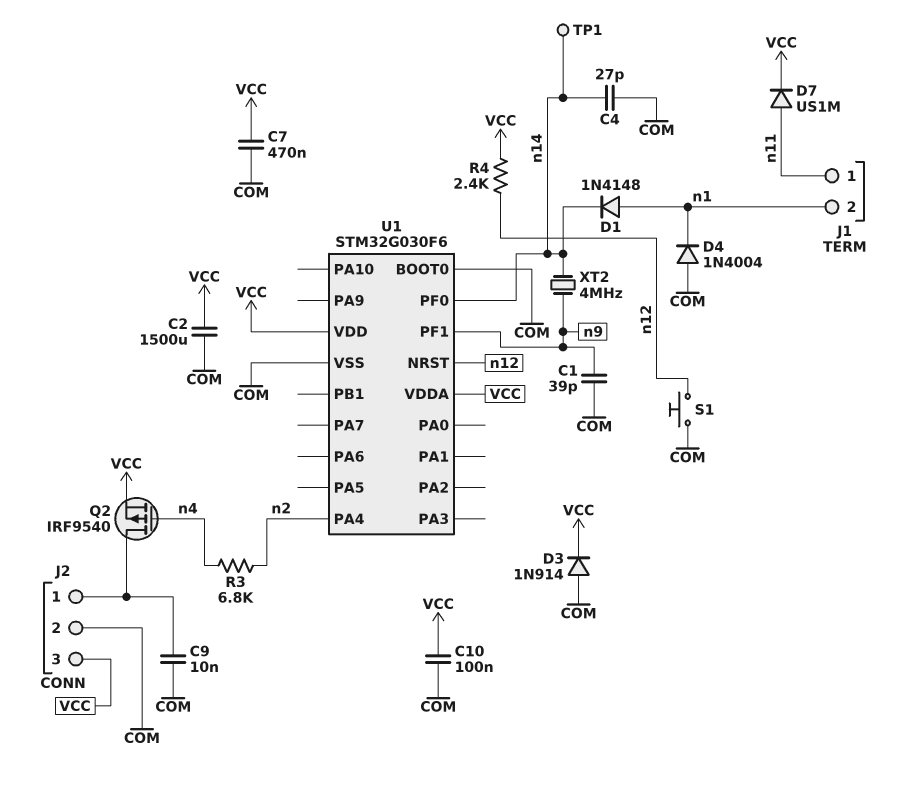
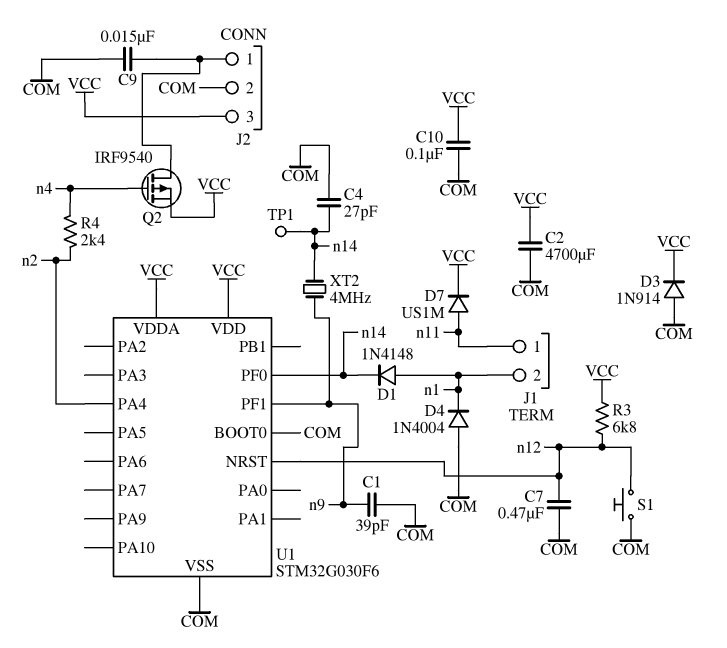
C2: 1500uF (COM, VCC) -> 4700uF (COM, VCC)
C7: 470nF (COM, VCC) -> 470nF (COM, n12)
C9: 10nF (COM, J2/1) -> 15nF (COM, J2/1)
R3: 6.8k (n2, n4) -> 6.8k (VCC, n12)
R4: 2.4k (VCC, n12) -> 2.4k (n2, n4)

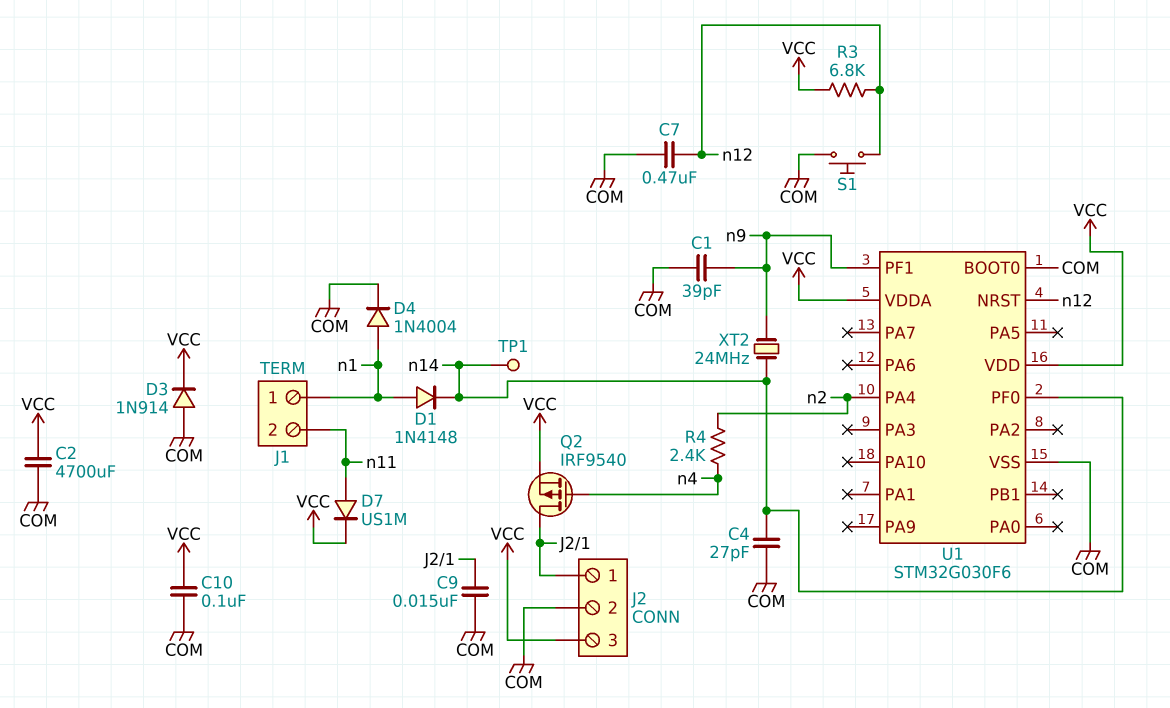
D4: diode 1N4004 (A COM, K n1) -> diode 1N4004 (A n1, K COM)
J1 pin 1: n11 -> n1
J1 pin 2: n1 -> n11
XT2: 4MHz (n9, n14) -> 24MHz (n9, n14)

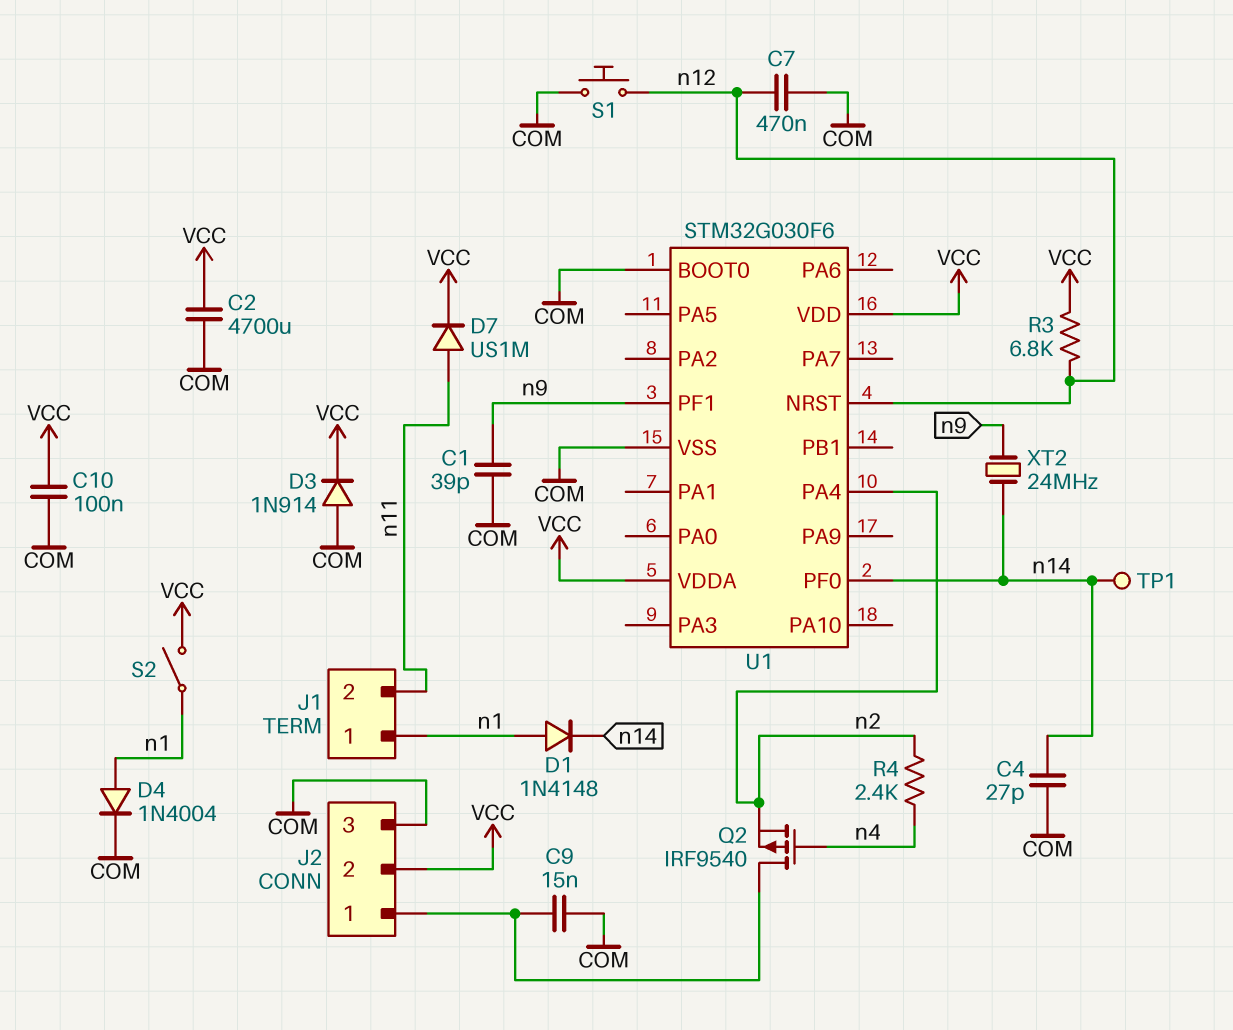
J2 pin 2: COM -> VCC
J2 pin 3: VCC -> COM
Q2: PMOS IRF9540 (G n4, D J2/1, S VCC) -> PMOS IRF9540 (G n4, D J2/1, S n2)
S2: none -> switch (VCC, n1)

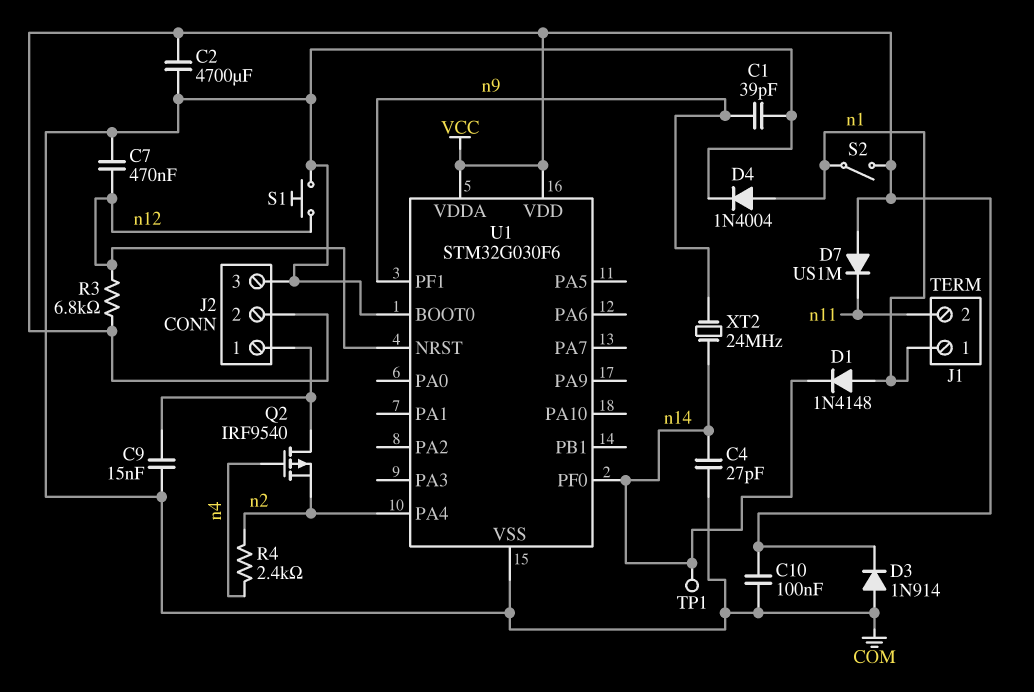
D7: diode US1M (A n11, K VCC) -> diode US1M (A VCC, K n11)

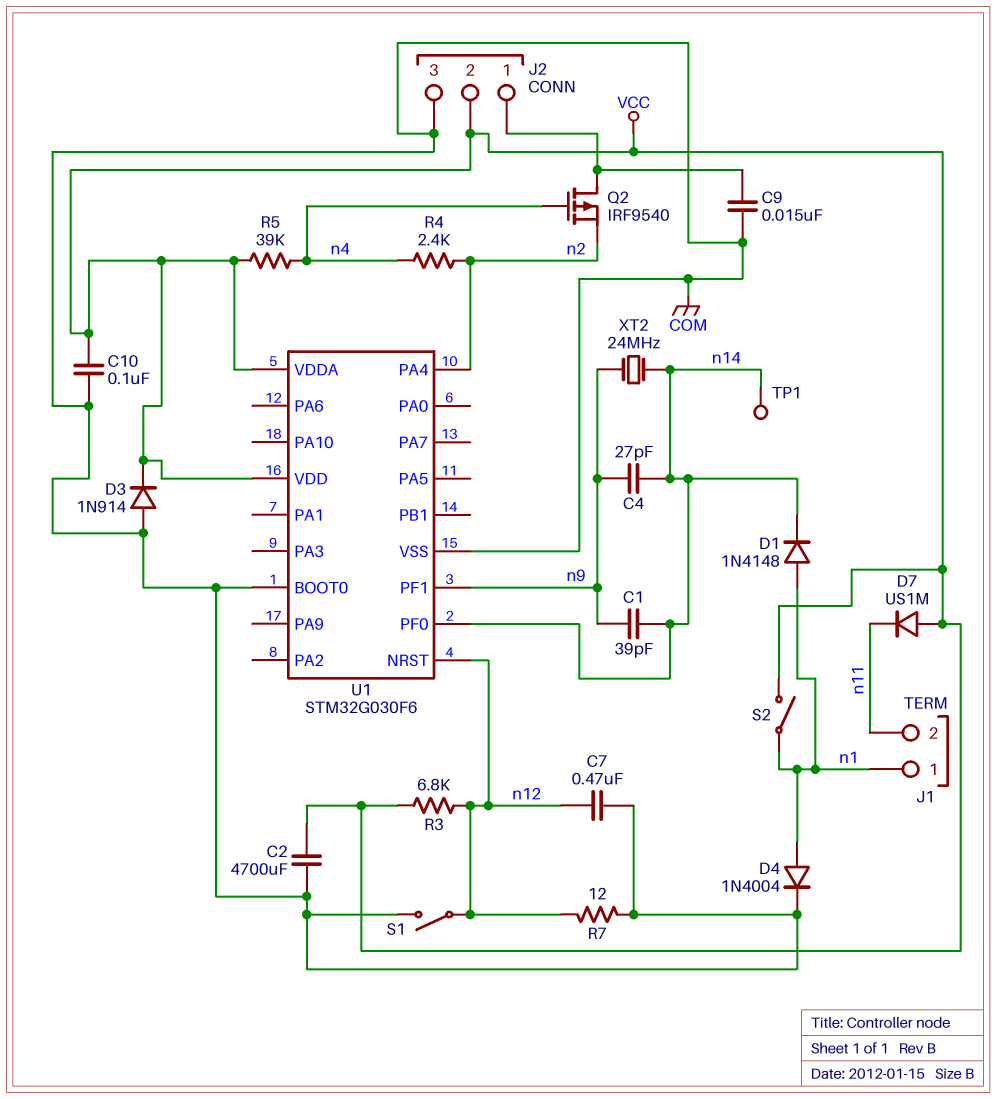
C1: 39pF (COM, n9) -> 39pF (n9, n14)
C4: 27pF (COM, n14) -> 27pF (n9, n14)
R5: none -> 39k (VCC, n4)
R7: none -> 12 (COM, n12)
S1: button (COM, n12) -> switch (COM, n12)

